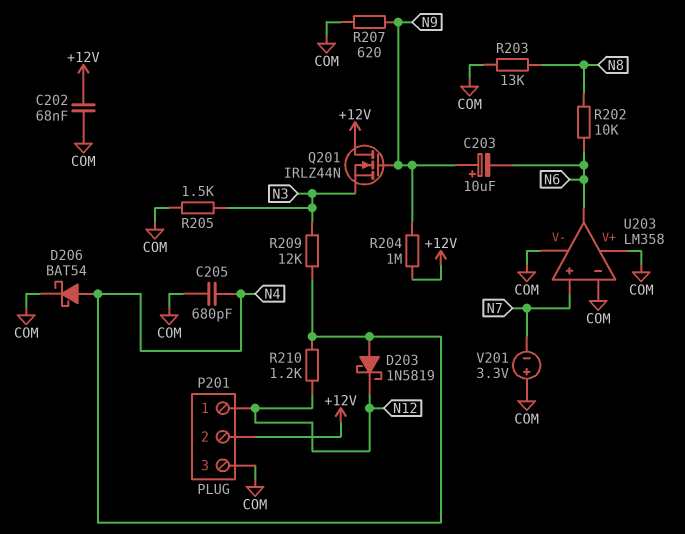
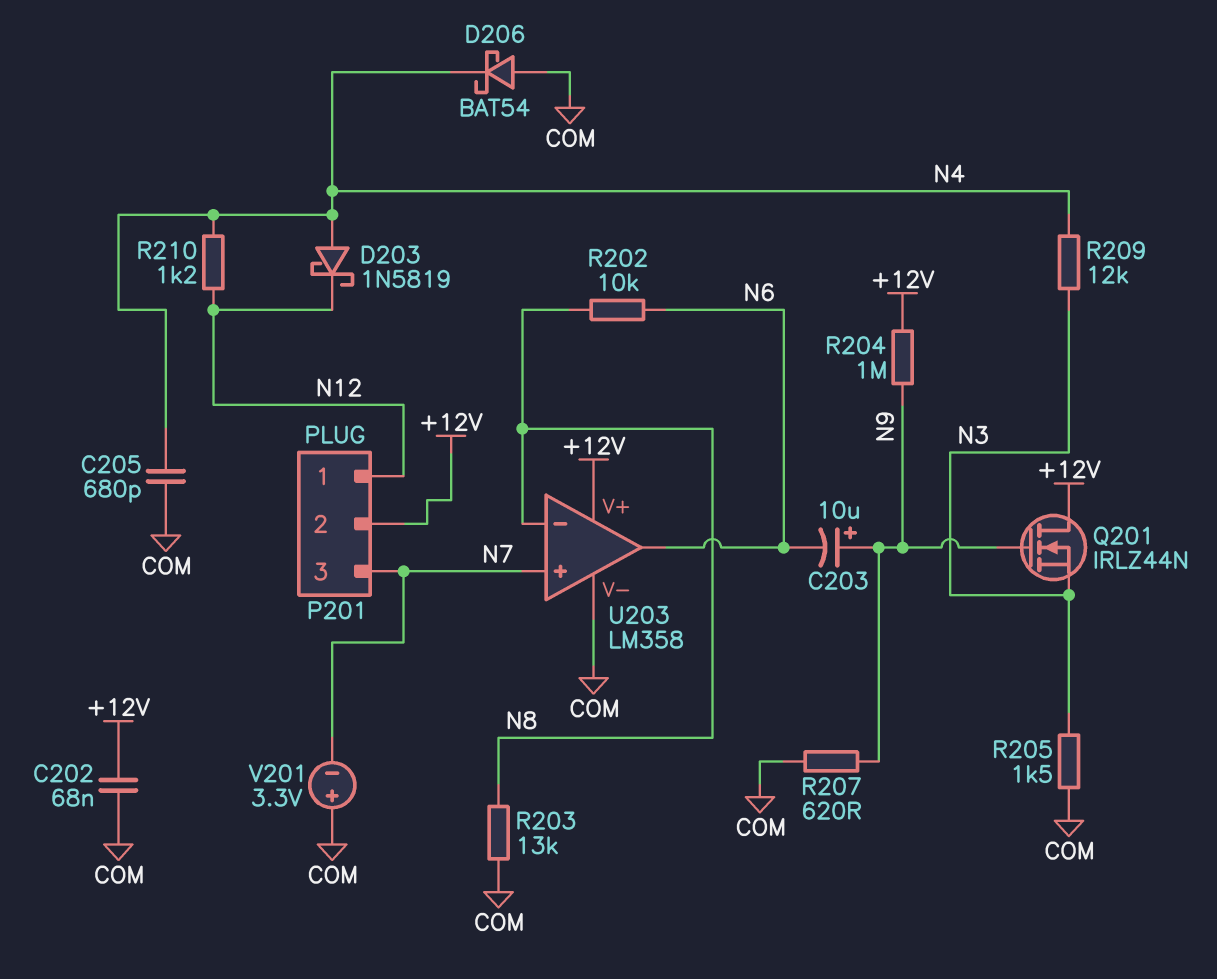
D206: schottky BAT54 (A N4, K COM) -> schottky BAT54 (A COM, K N4)
P201 pin 3: COM -> N7
U203 pin V+: COM -> +12V
U203 pin in-: COM -> N8

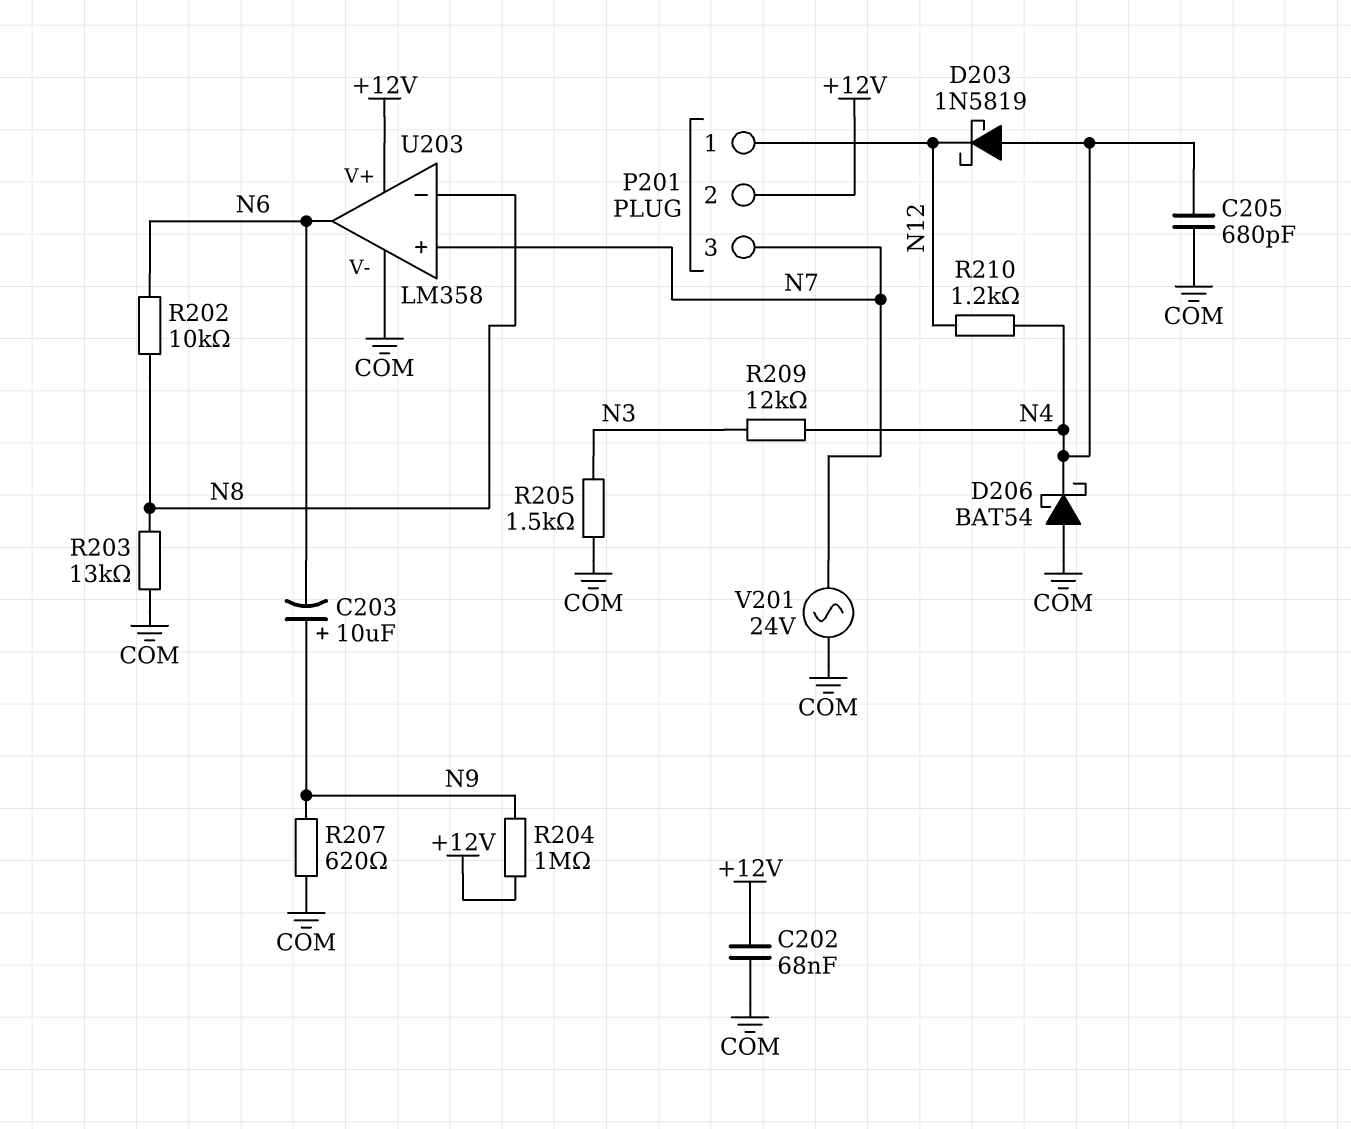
Q201: NMOS IRLZ44N (G N9, D +12V, S N3) -> none
V201: 3.3V (plus COM, minus N7) -> AC 24V (COM, N7)

